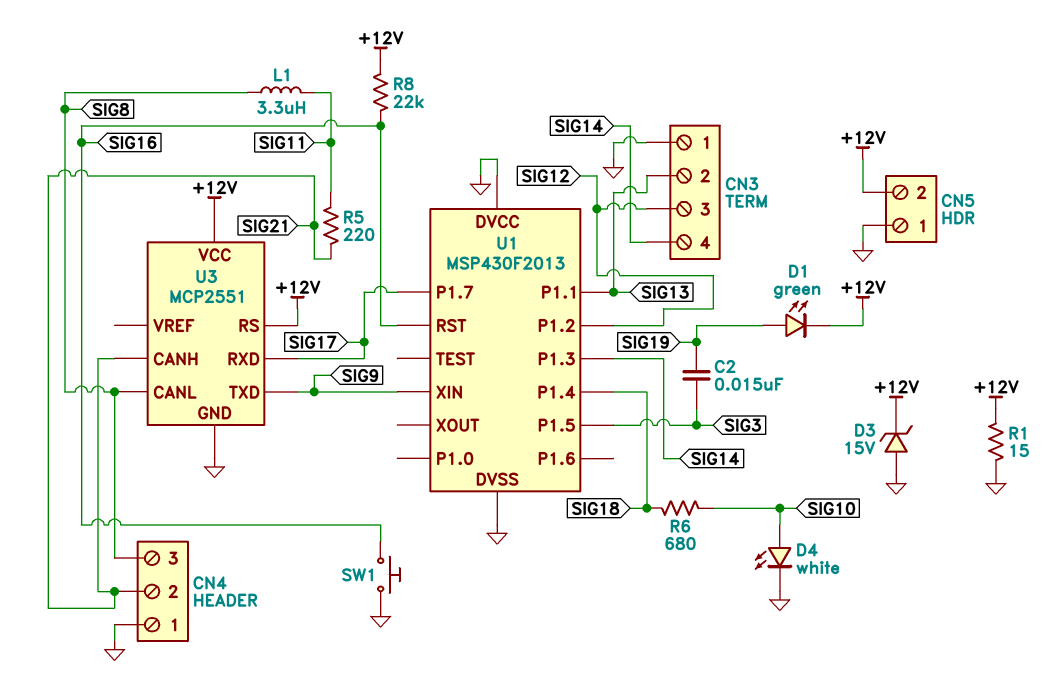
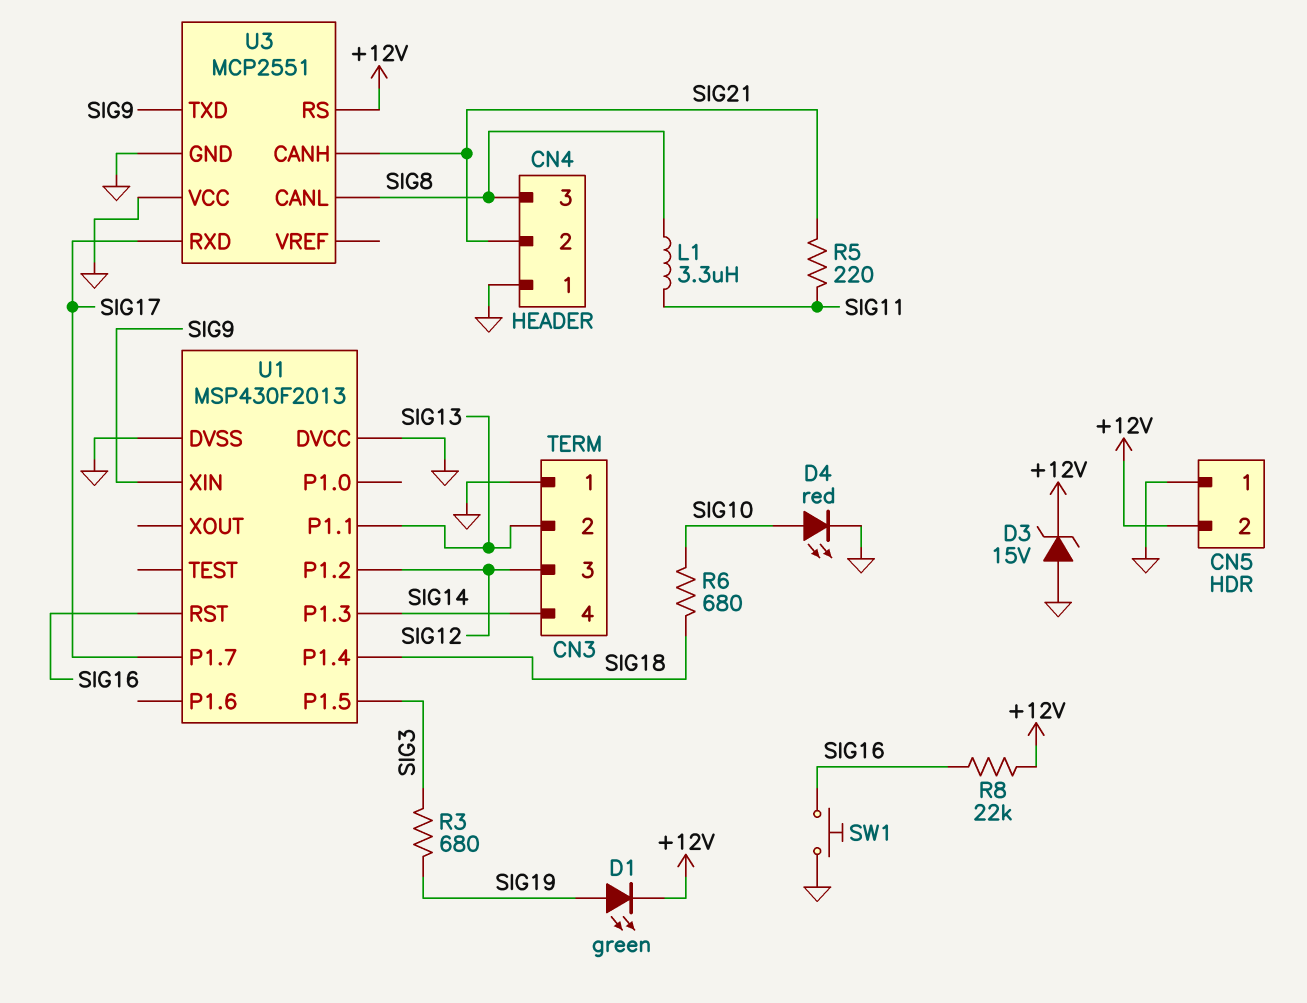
C2: 15nF (SIG3, SIG19) -> none
D4: LED white (A SIG10, K GND) -> LED red (A SIG10, K GND)
R1: 15 (+12V, GND) -> none
R3: none -> 680 (SIG3, SIG19)
U3 pin VCC: +12V -> GND

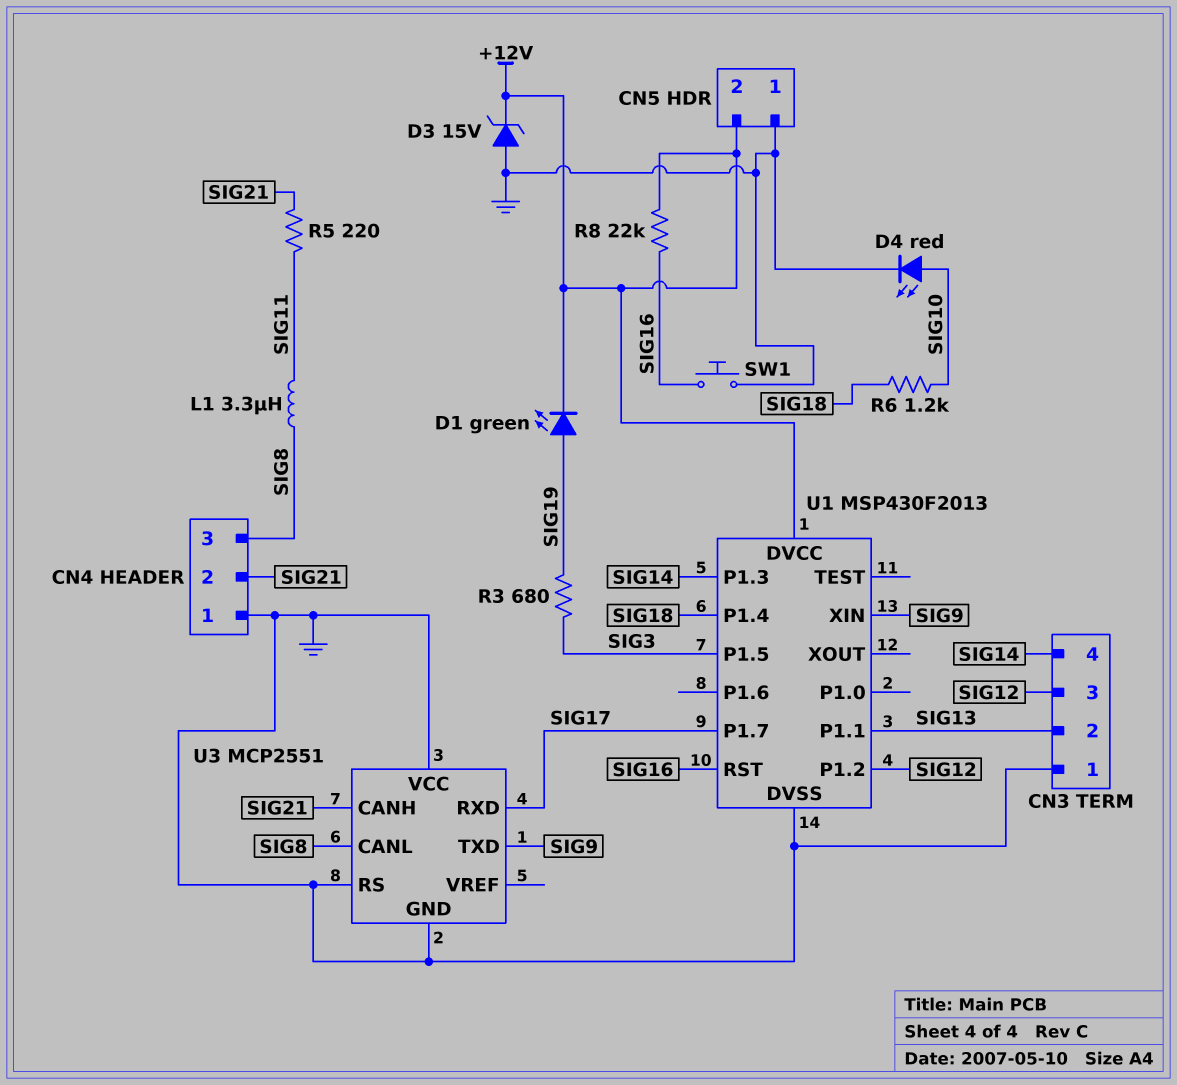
R6: 680 (SIG10, SIG18) -> 1.2k (SIG10, SIG18)
U1 pin DVCC: GND -> +12V
U3 pin RS: +12V -> GND

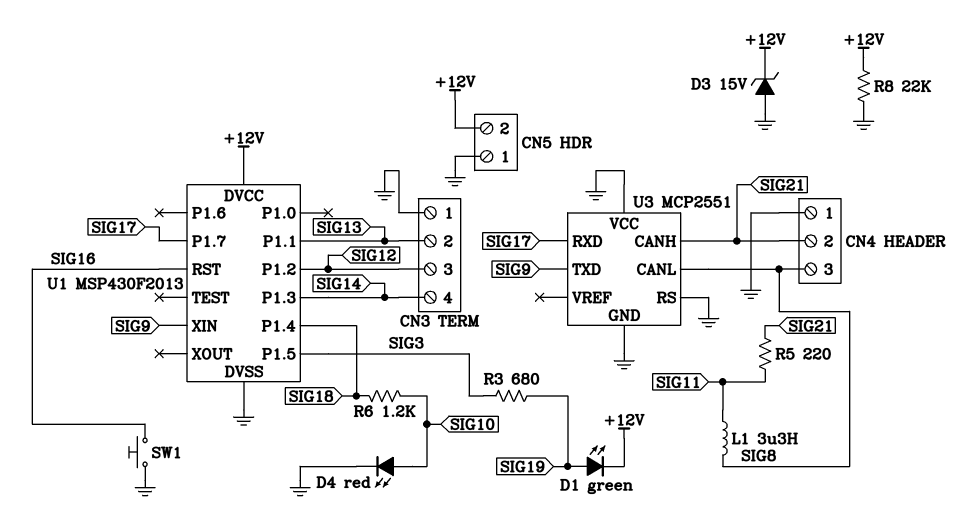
R8: 22k (+12V, SIG16) -> 22k (+12V, GND)

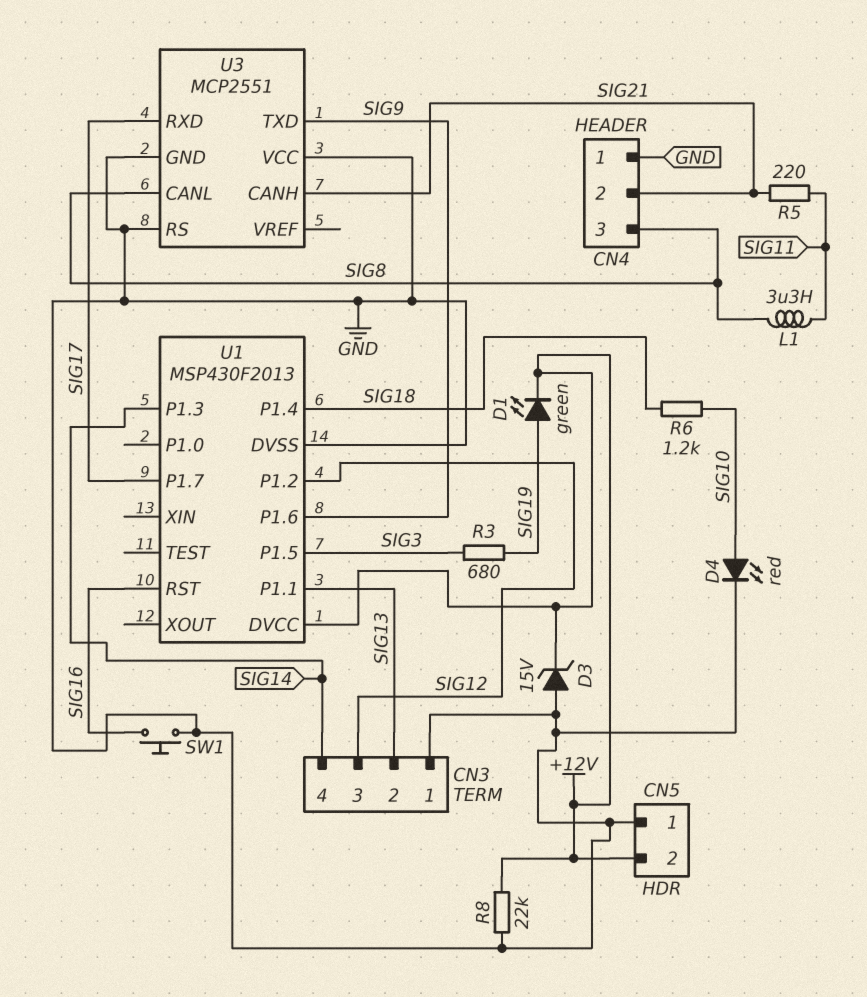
U1 pin P1.6: none -> SIG9
U1 pin XIN: SIG9 -> none

